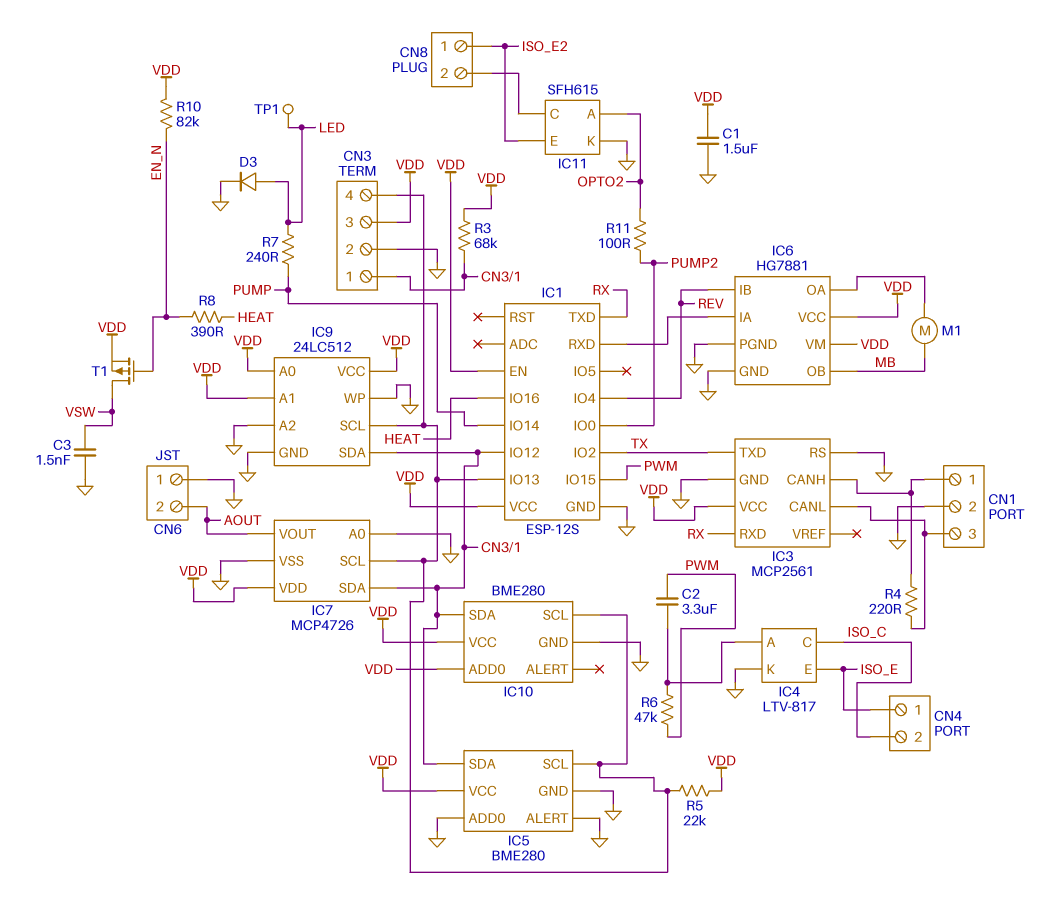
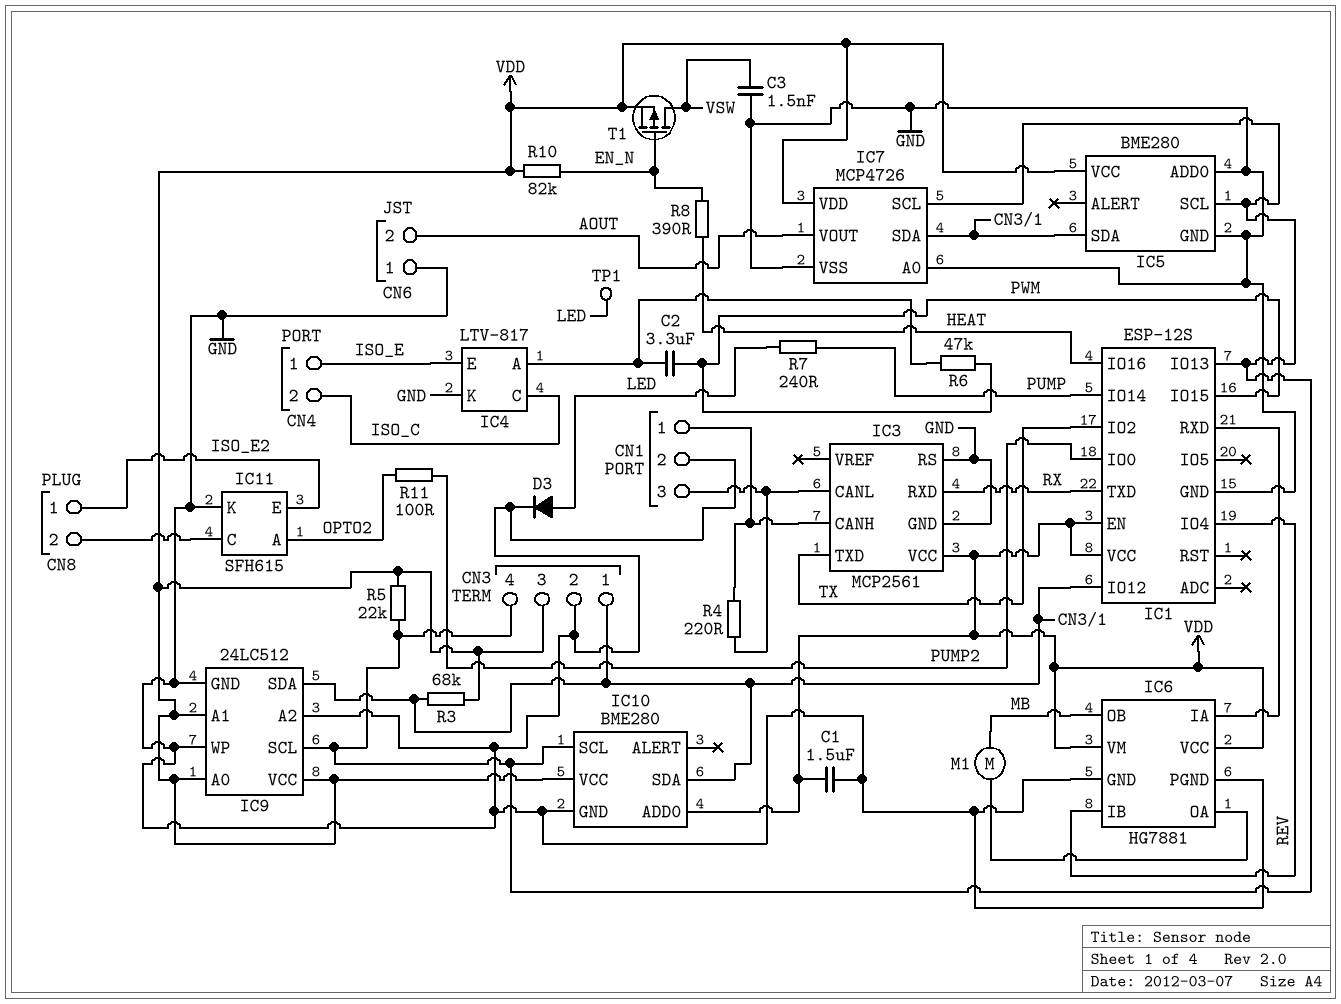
IC5 pin ALERT: GND -> none

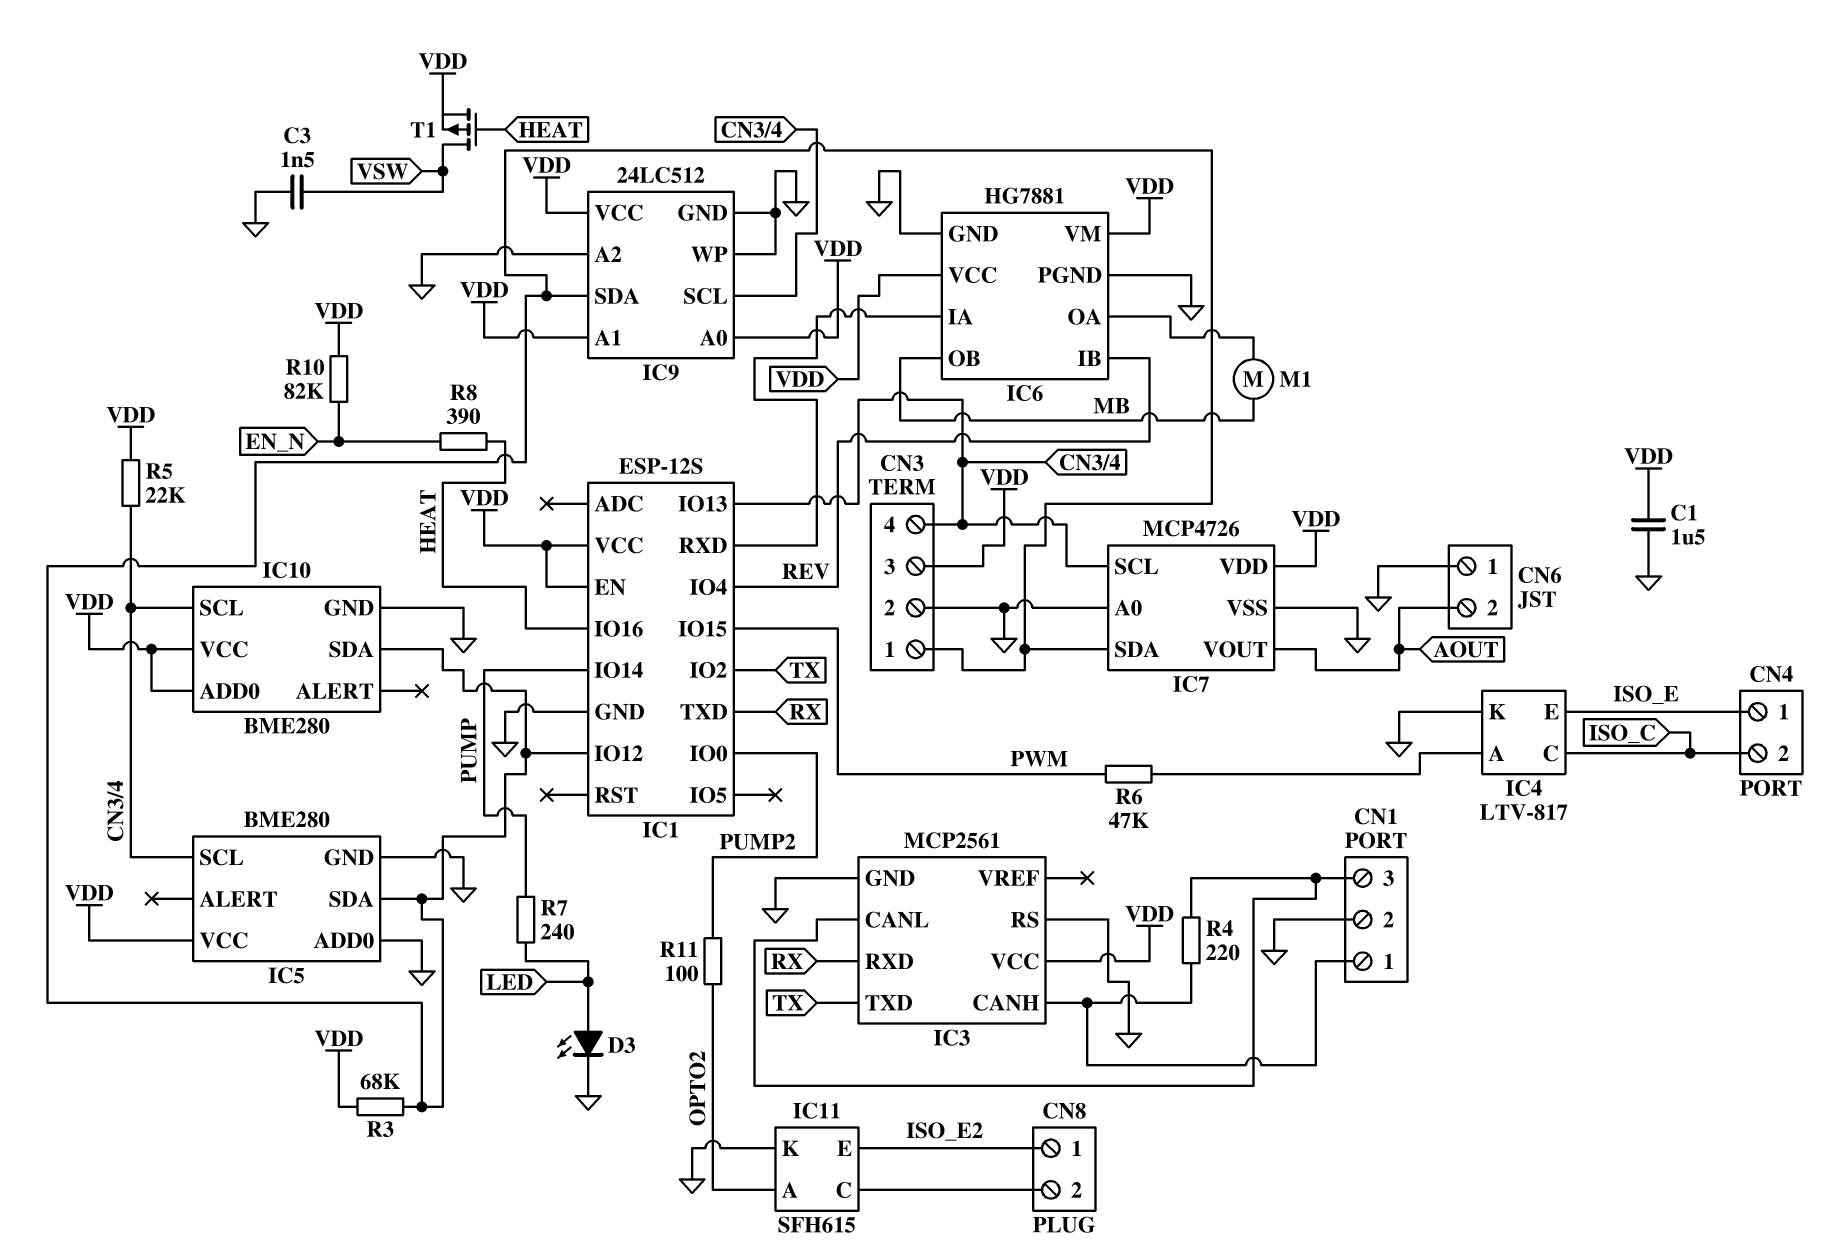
C2: 3.3uF (IC4/A, PWM) -> none
D3: diode (A LED, K GND) -> LED (A LED, K GND)
T1: PMOS (G EN_N, D VSW, S VDD) -> PMOS (G HEAT, D VSW, S VDD)
TP1: test point (LED) -> none

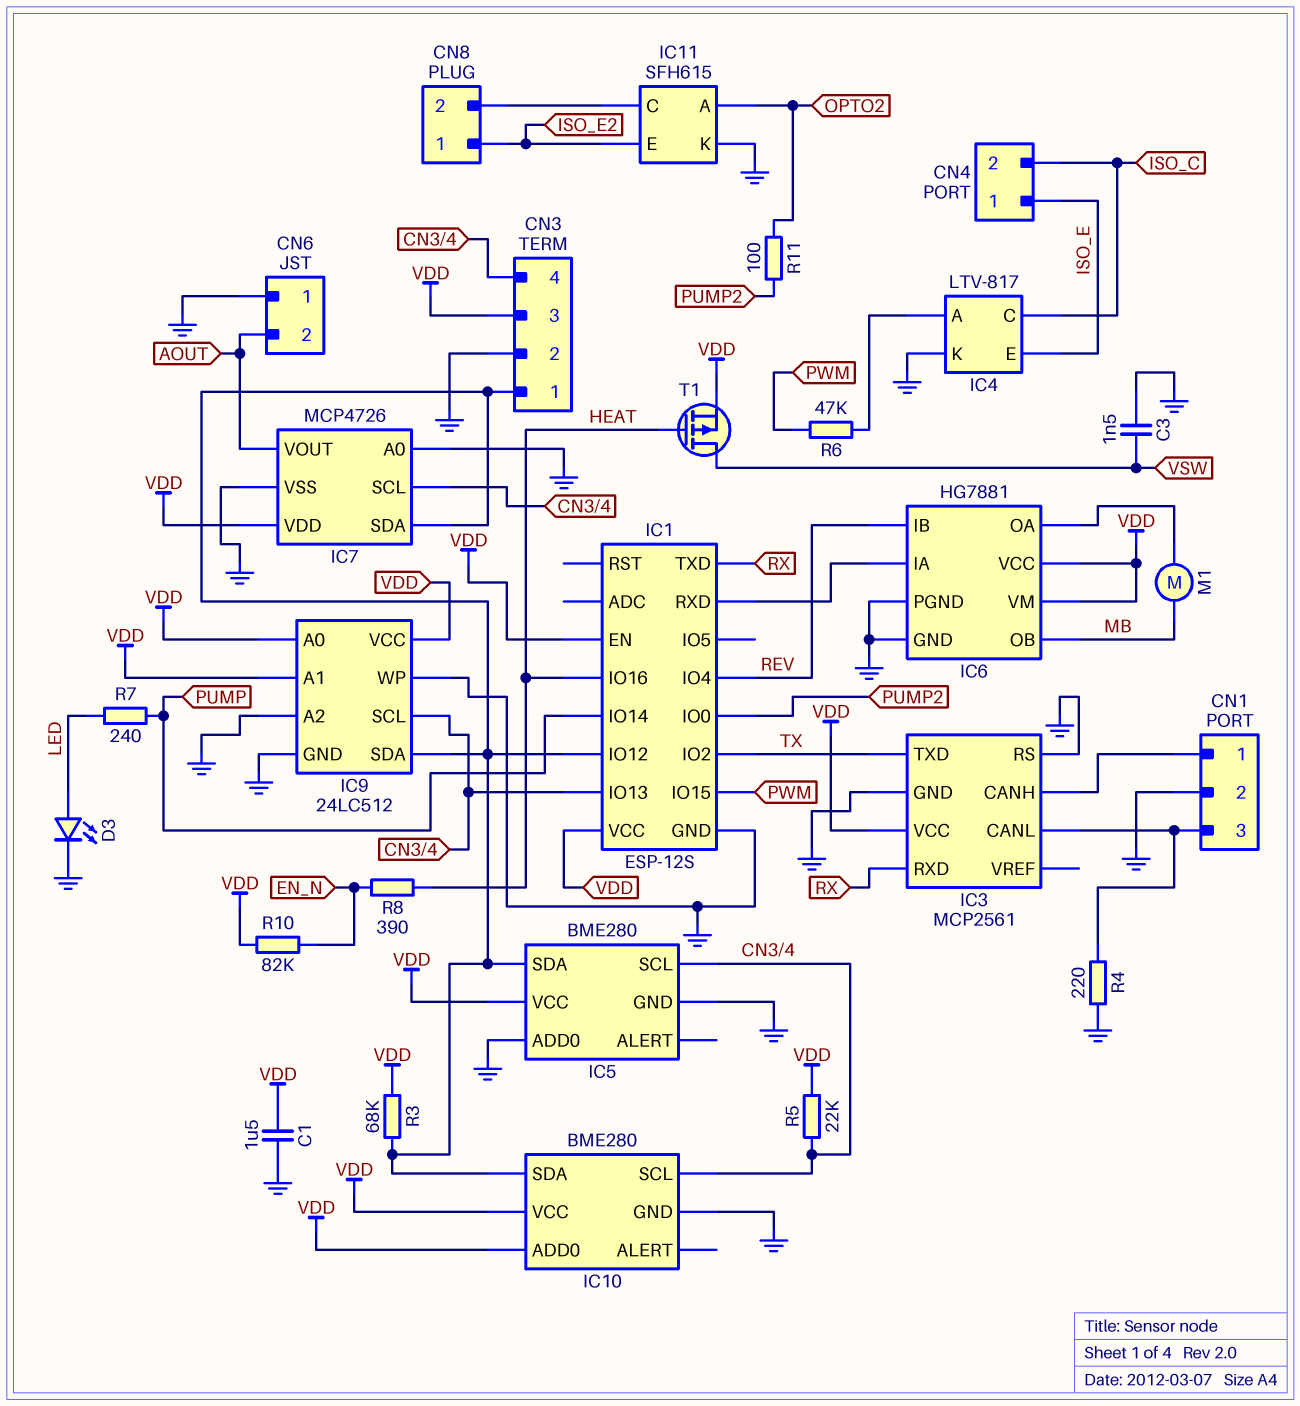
R4: 220 (CN1/1, CN1/3) -> 220 (CN1/3, GND)

